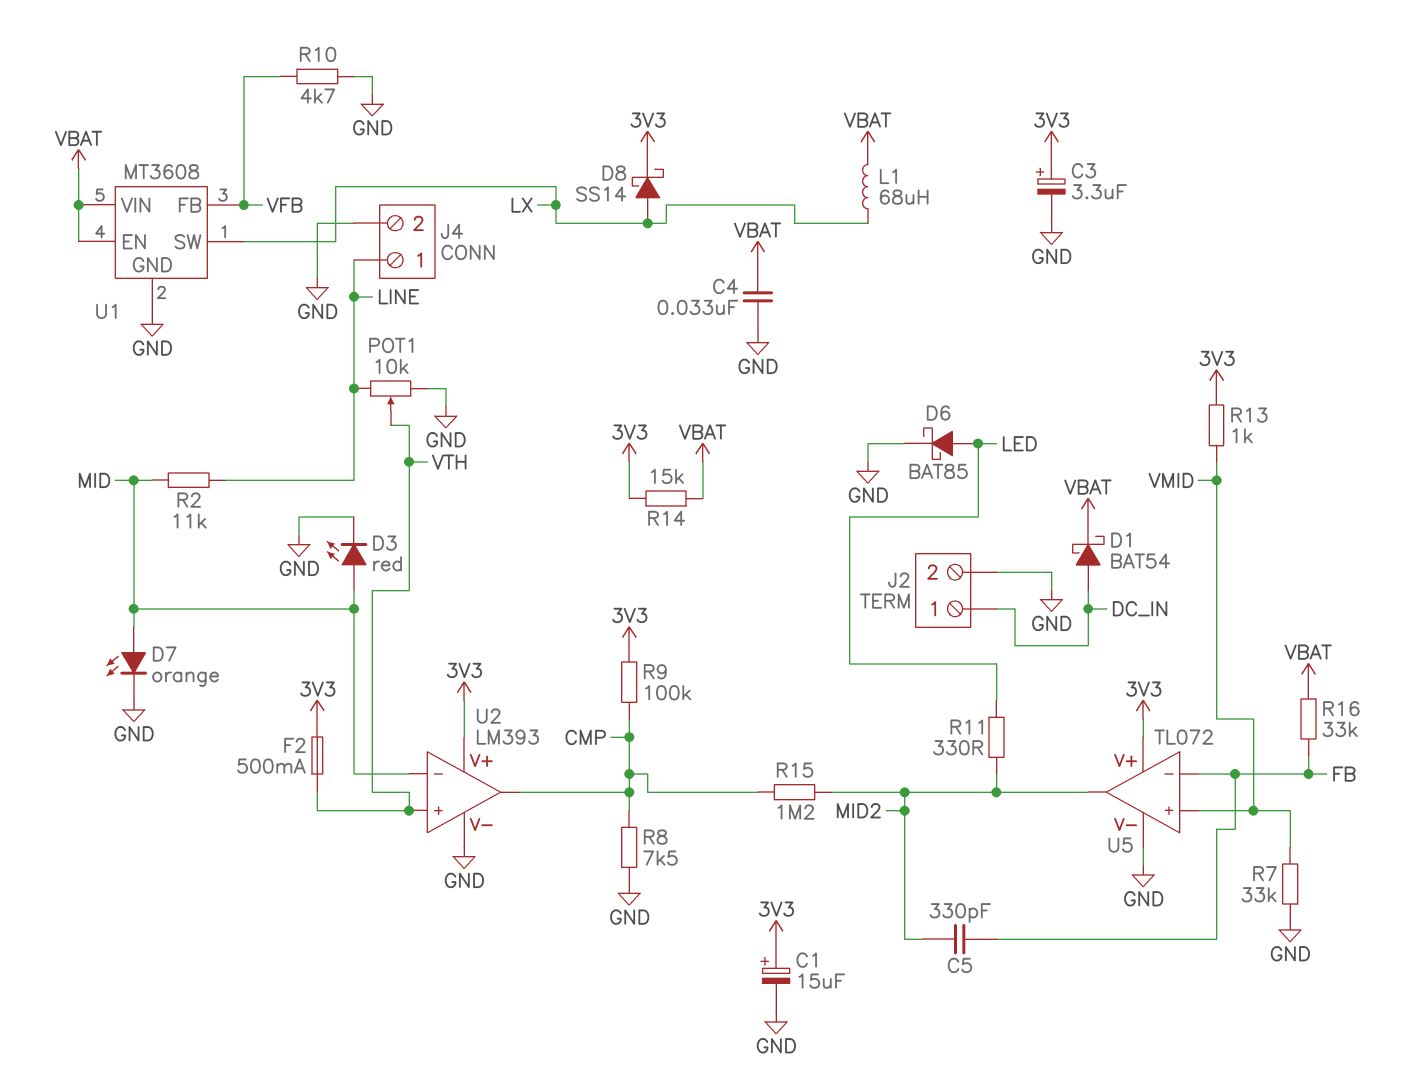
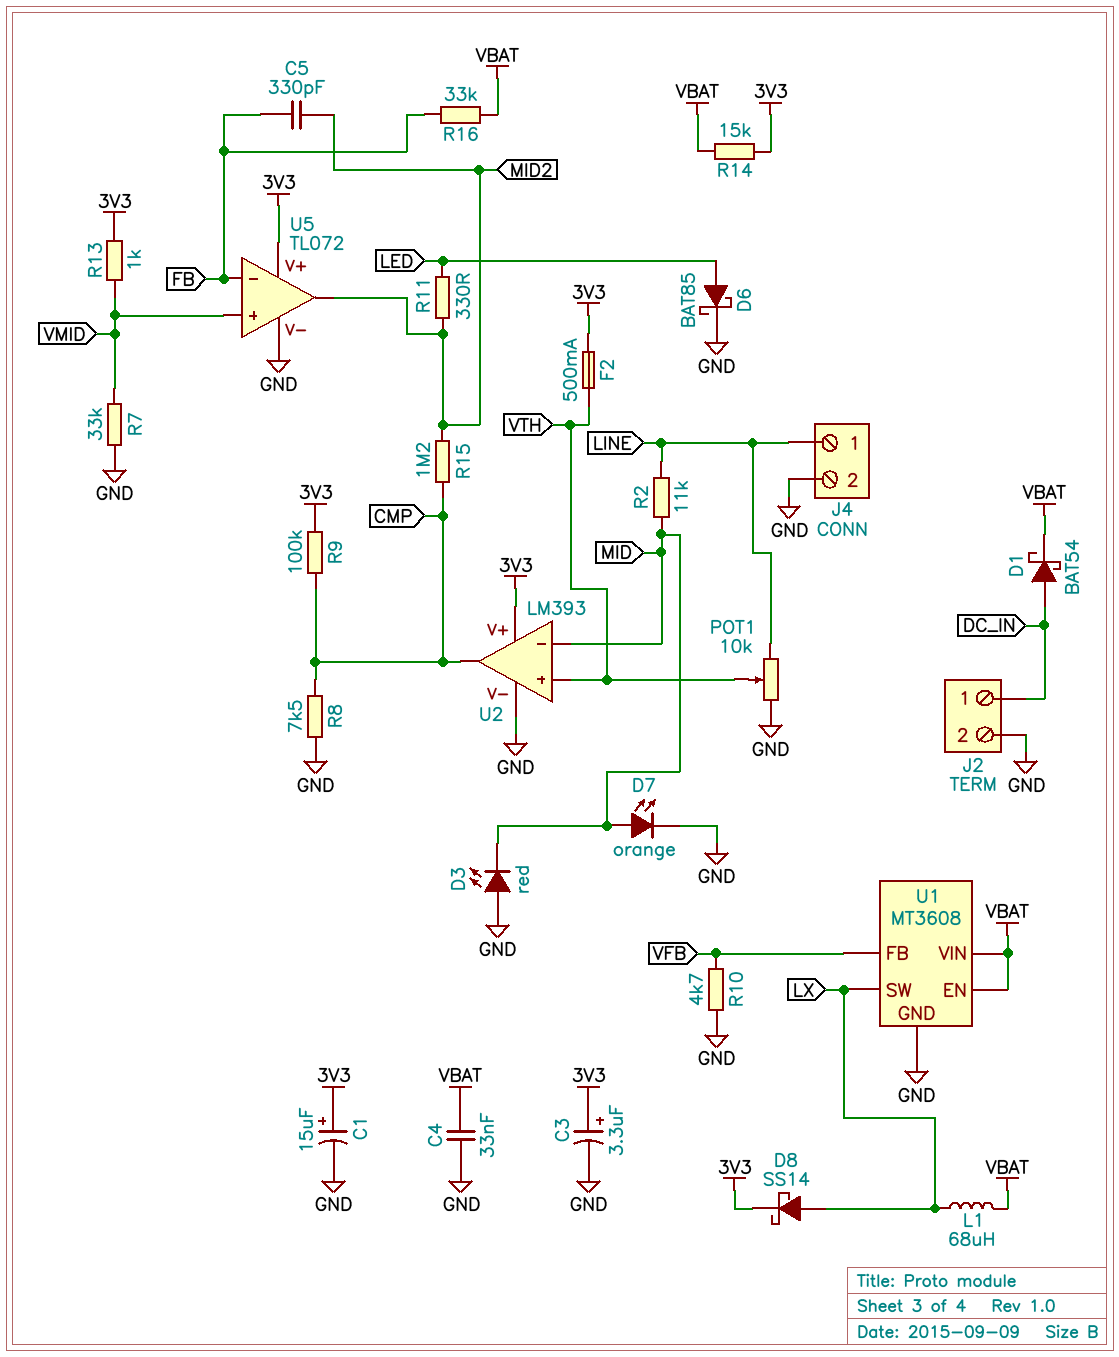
D3: LED red (A MID, K GND) -> LED red (A GND, K MID)

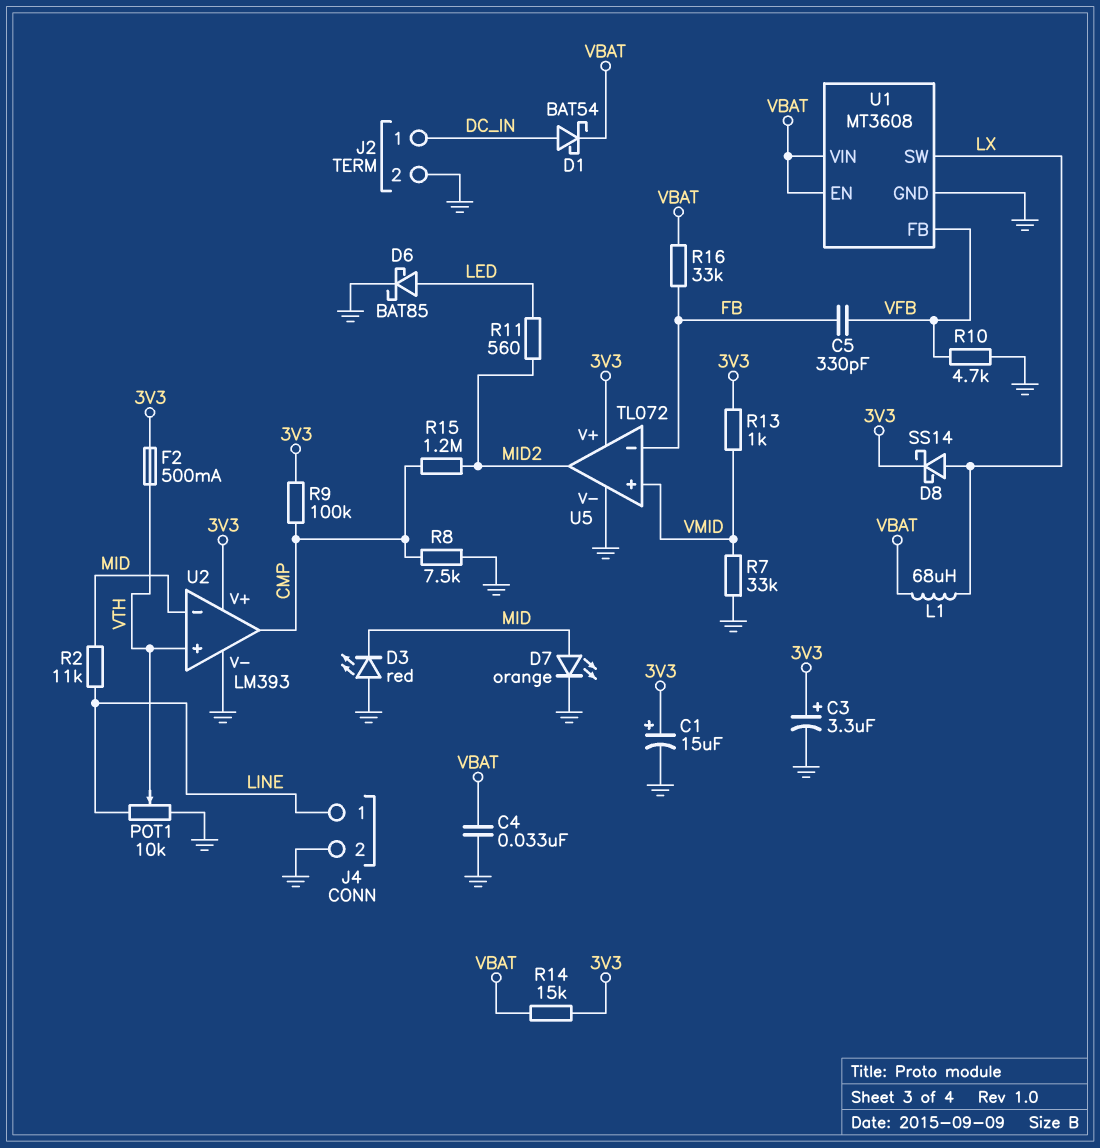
C5: 330pF (FB, MID2) -> 330pF (FB, VFB)
R11: 330 (LED, MID2) -> 560 (LED, MID2)

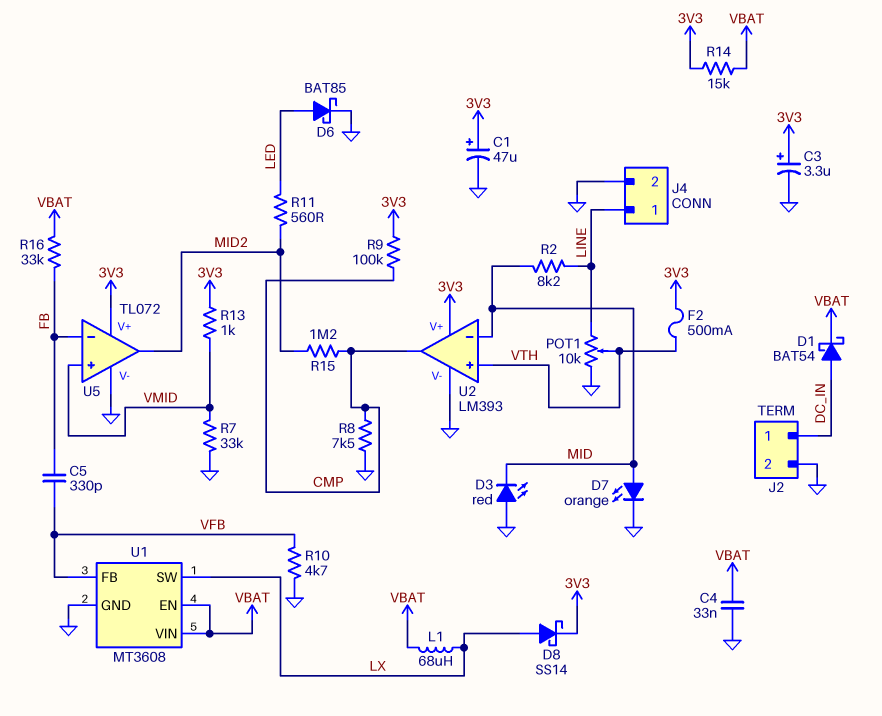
C1: 15uF (plus 3V3, minus GND) -> 47uF (plus 3V3, minus GND)
R2: 11k (LINE, MID) -> 8.2k (LINE, MID)

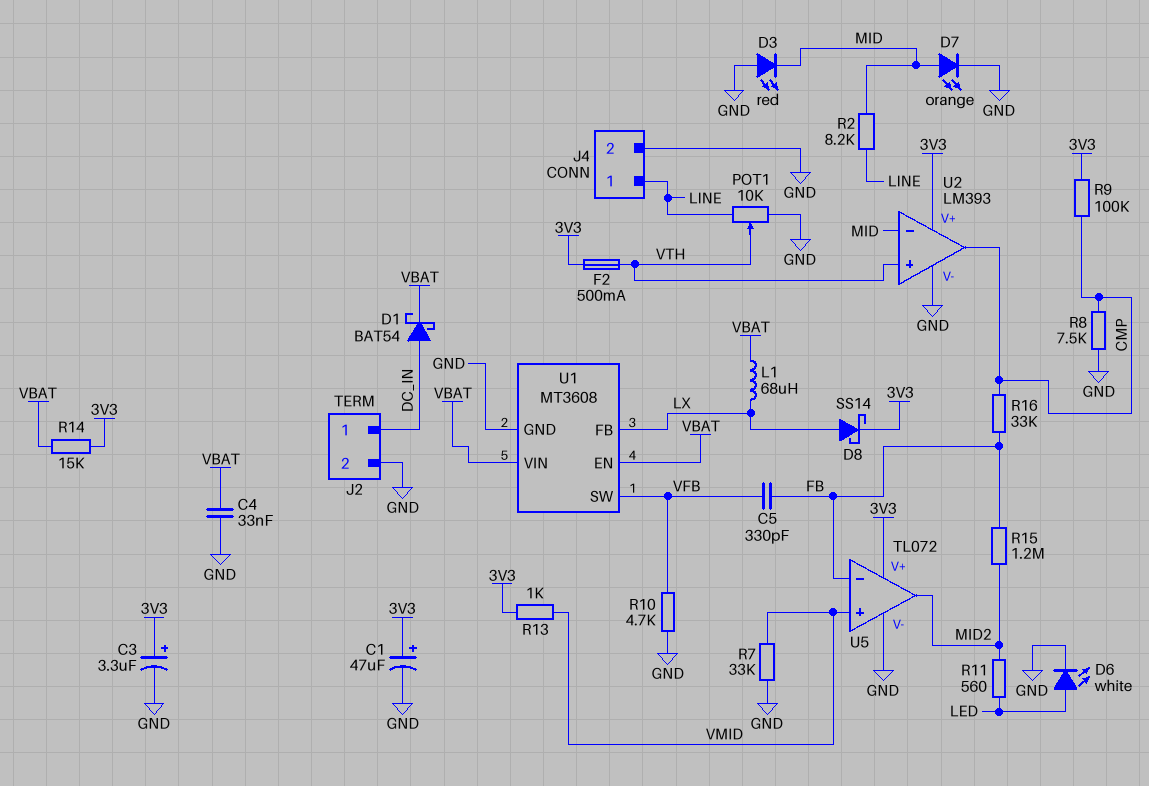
D6: schottky BAT85 (A LED, K GND) -> LED white (A LED, K GND)
R15: 1.2M (CMP, MID2) -> 1.2M (FB, MID2)
R16: 33k (FB, VBAT) -> 33k (CMP, FB)
U1 pin FB: VFB -> LX
U1 pin SW: LX -> VFB

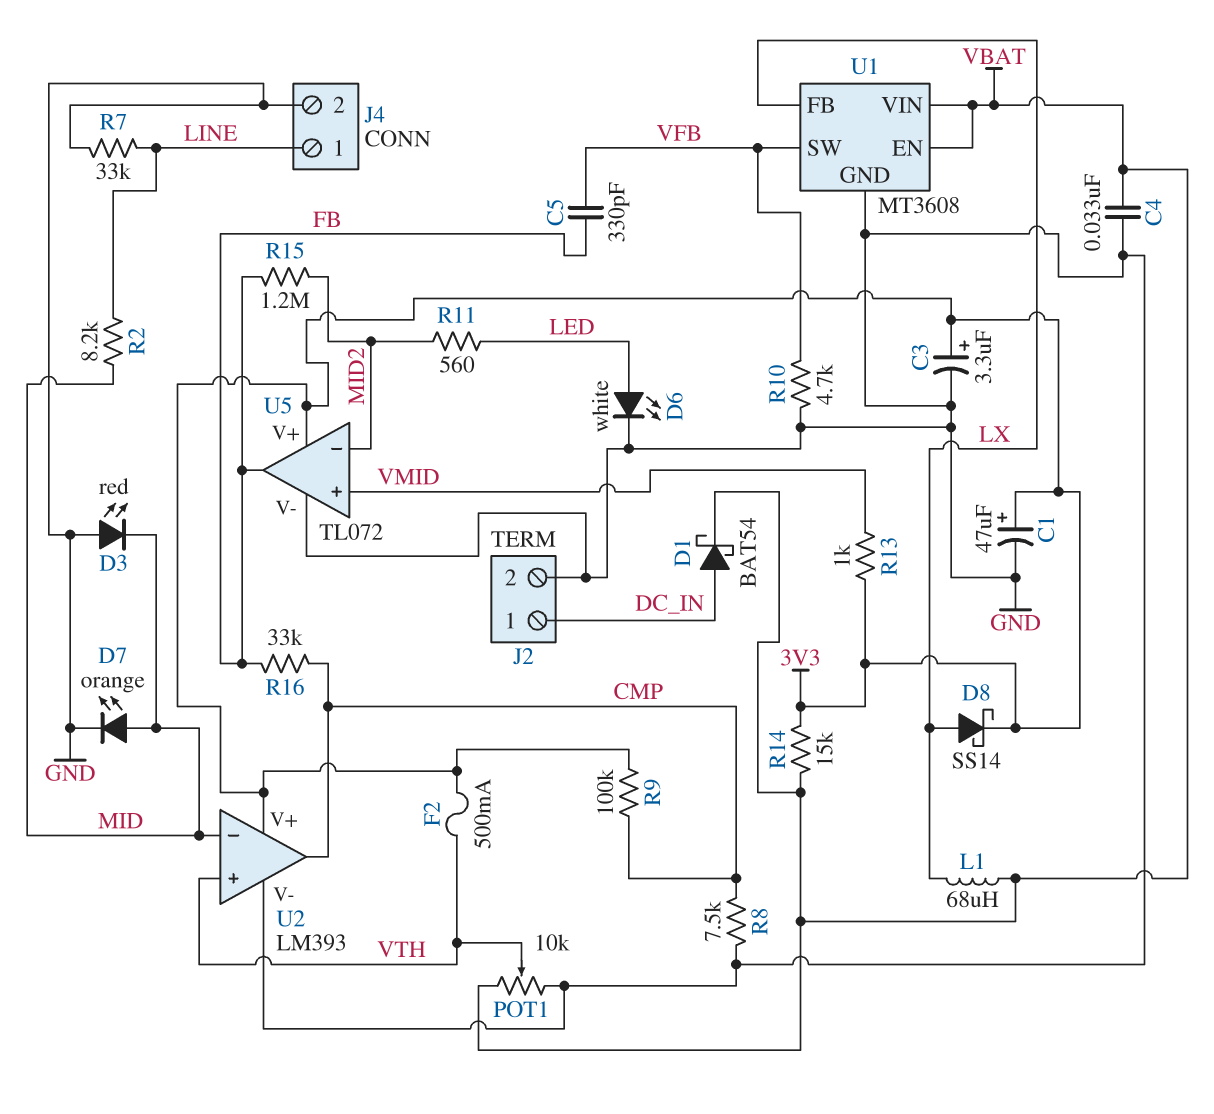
POT1: 10k (GND, LINE, wiper VTH) -> 10k (GND, VBAT, wiper VTH)
R7: 33k (GND, VMID) -> 33k (GND, LINE)
U5 pin in-: FB -> MID2
U5 pin out: MID2 -> FB

